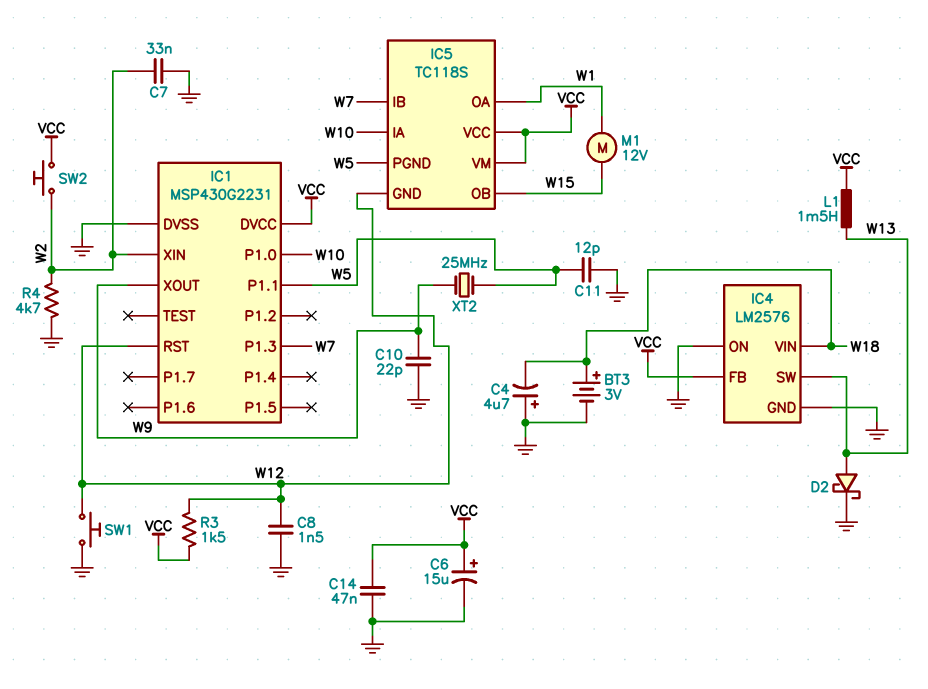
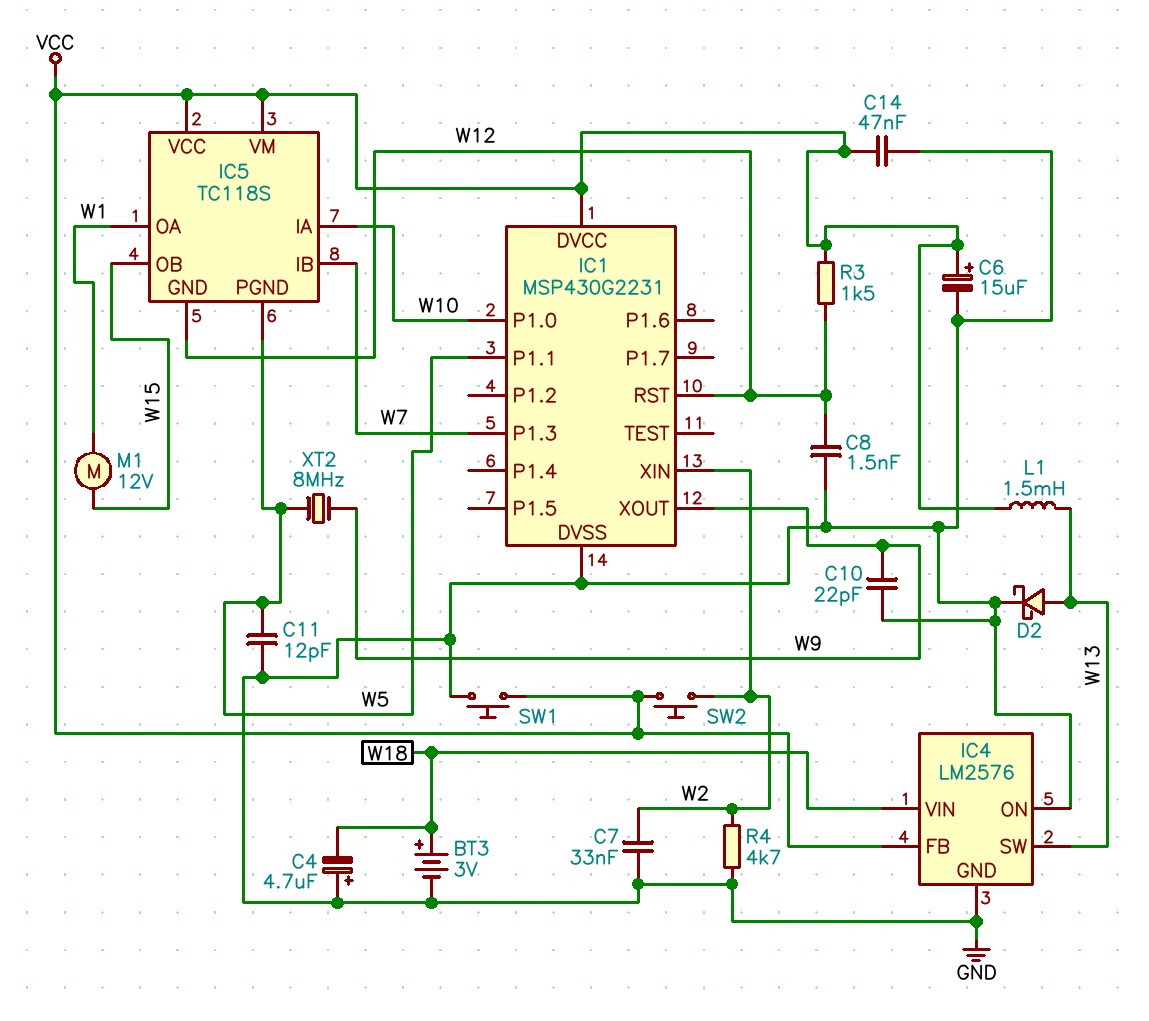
SW1: button (GND, W12) -> button (GND, VCC)
XT2: 25MHz (W5, W9) -> 8MHz (W5, W9)

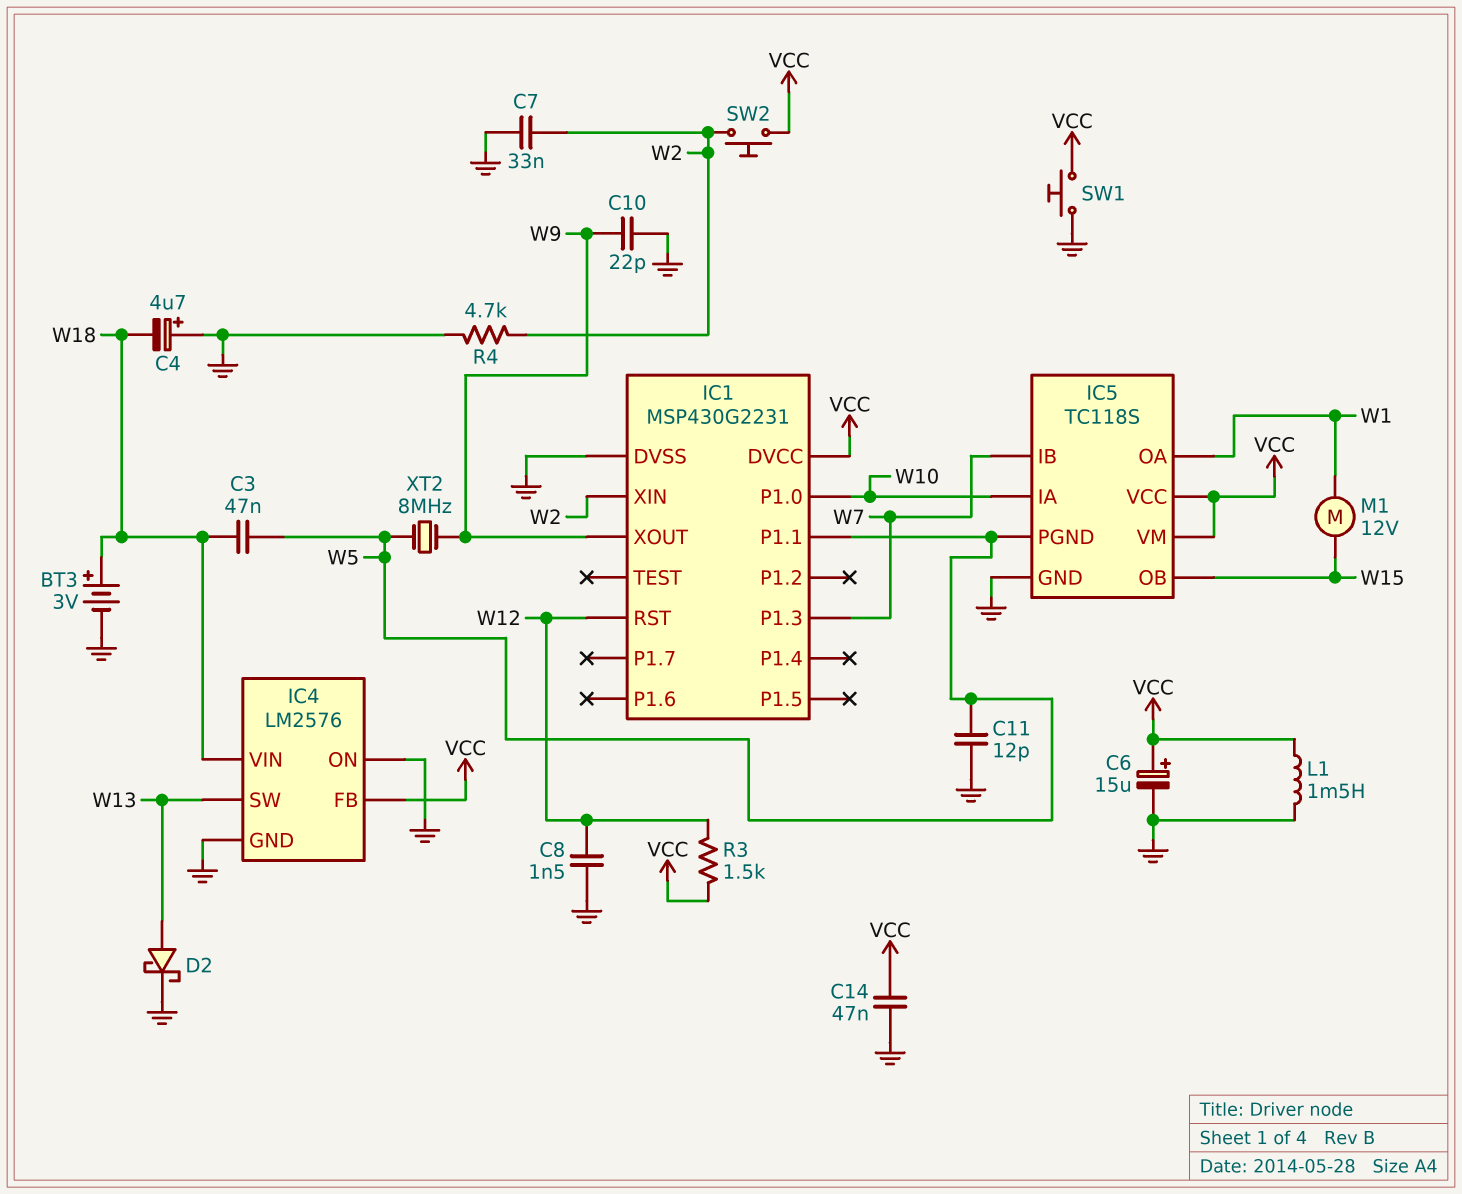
C3: none -> 47nF (W5, W18)
IC5 pin GND: W12 -> GND
L1: 1.5mH (VCC, W13) -> 1.5mH (GND, VCC)

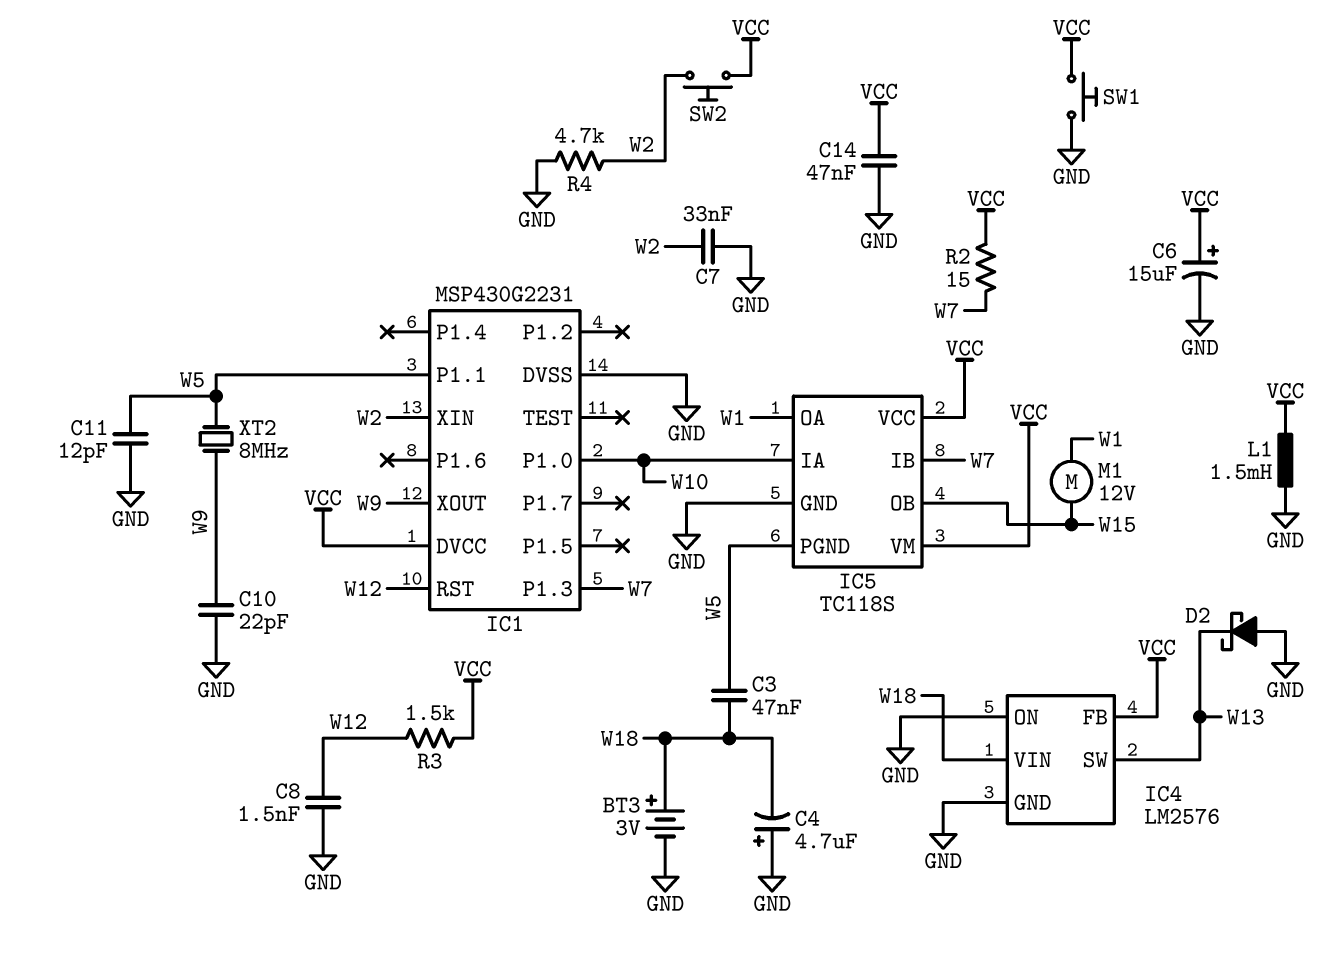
D2: schottky (A W13, K GND) -> schottky (A GND, K W13)
R2: none -> 15 (VCC, W7)

